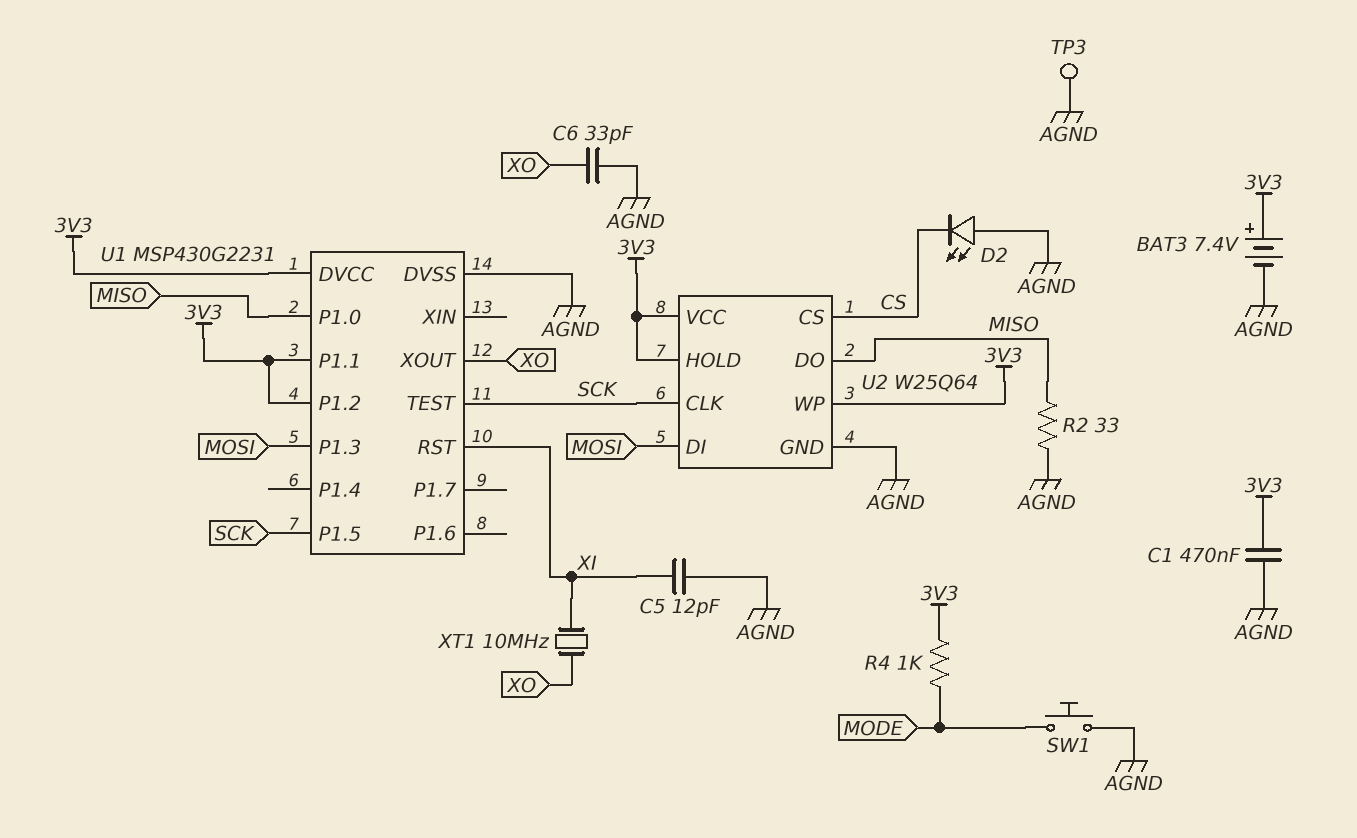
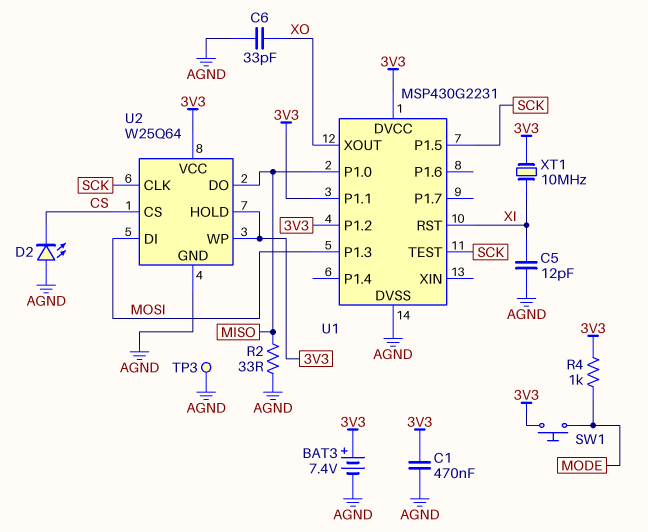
SW1: button (AGND, MODE) -> button (3V3, MODE)
XT1: 10MHz (XI, XO) -> 10MHz (3V3, XI)

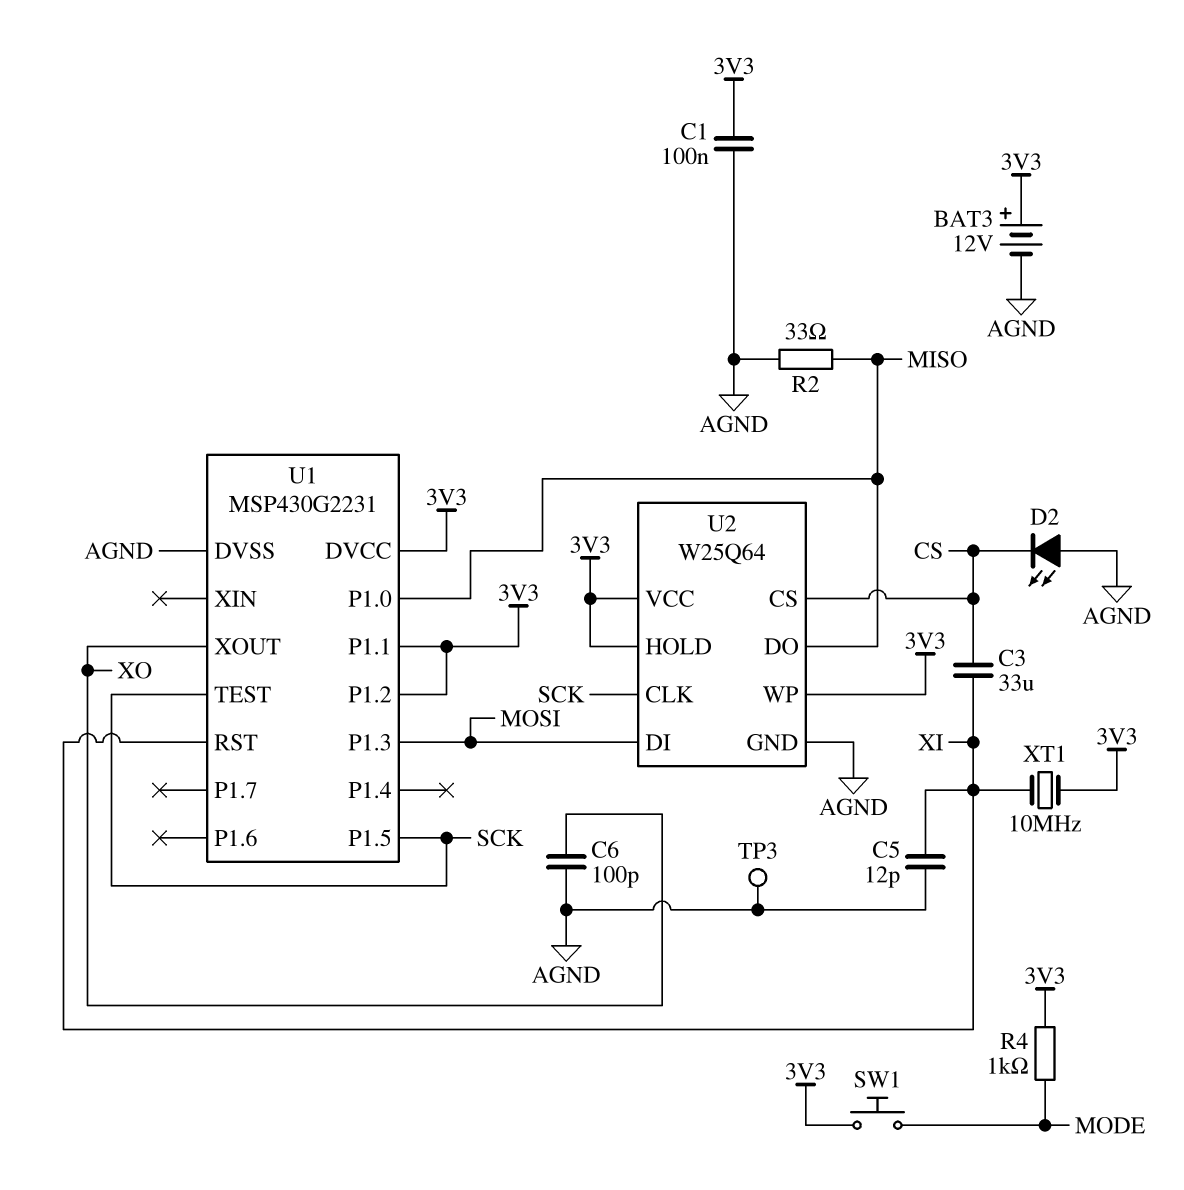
BAT3: 7.4V (plus 3V3, minus AGND) -> 12V (plus 3V3, minus AGND)
C1: 470nF (3V3, AGND) -> 100nF (3V3, AGND)
C3: none -> 33uF (CS, XI)
C6: 33pF (AGND, XO) -> 100pF (AGND, XO)

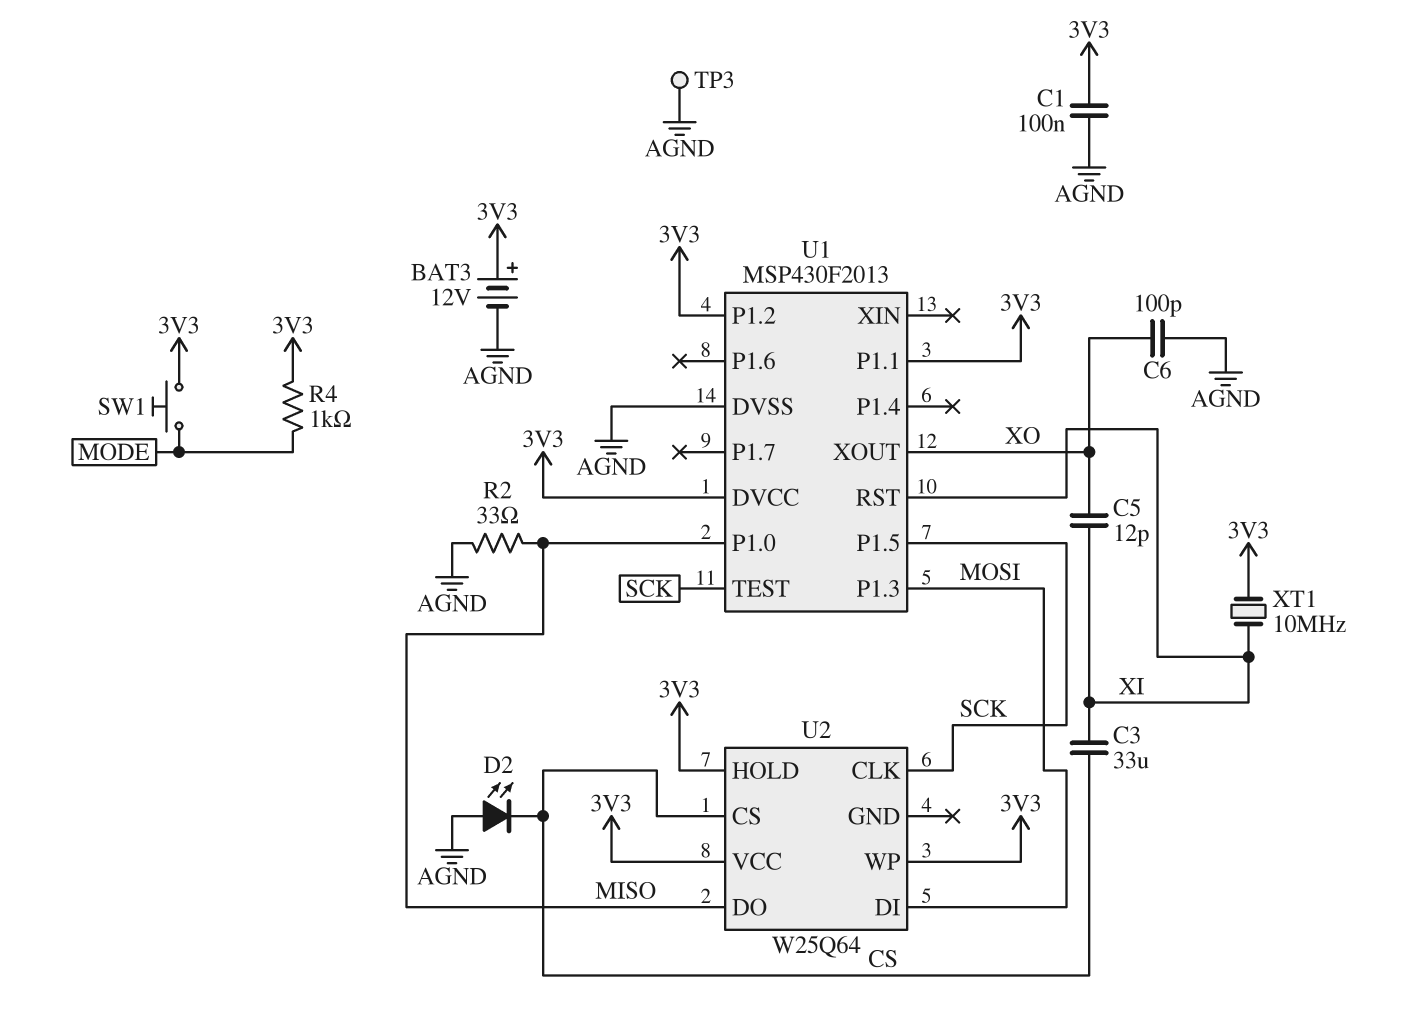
C5: 12pF (AGND, XI) -> 12pF (XI, XO)
U1: MSP430G2231 -> MSP430F2013
U2 pin GND: AGND -> none

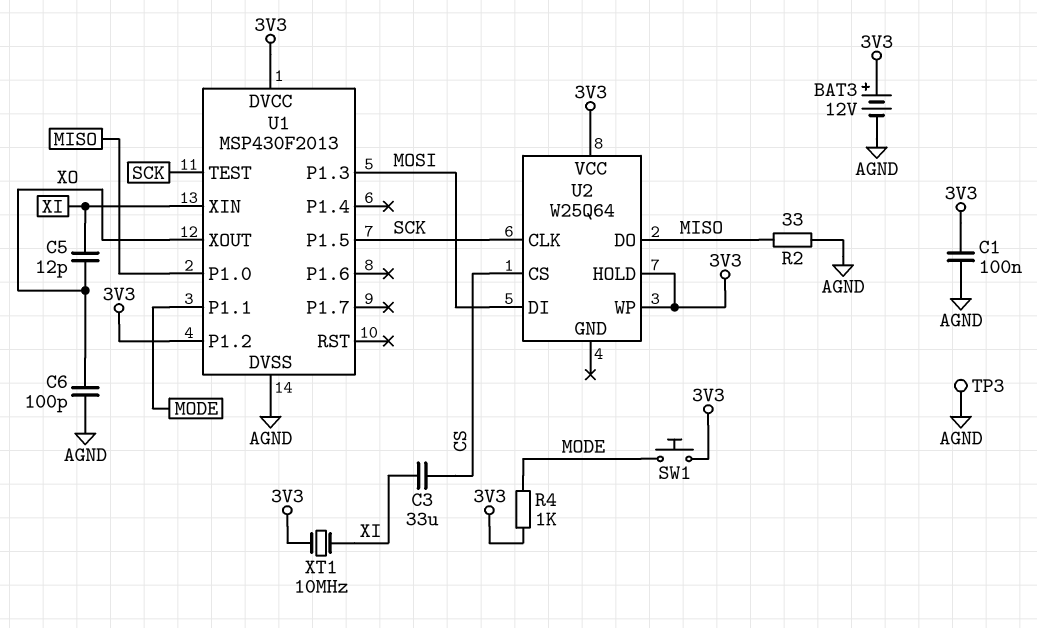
D2: LED (A AGND, K CS) -> none
U1 pin P1.1: 3V3 -> MODE
U1 pin RST: XI -> none
U1 pin XIN: none -> XI

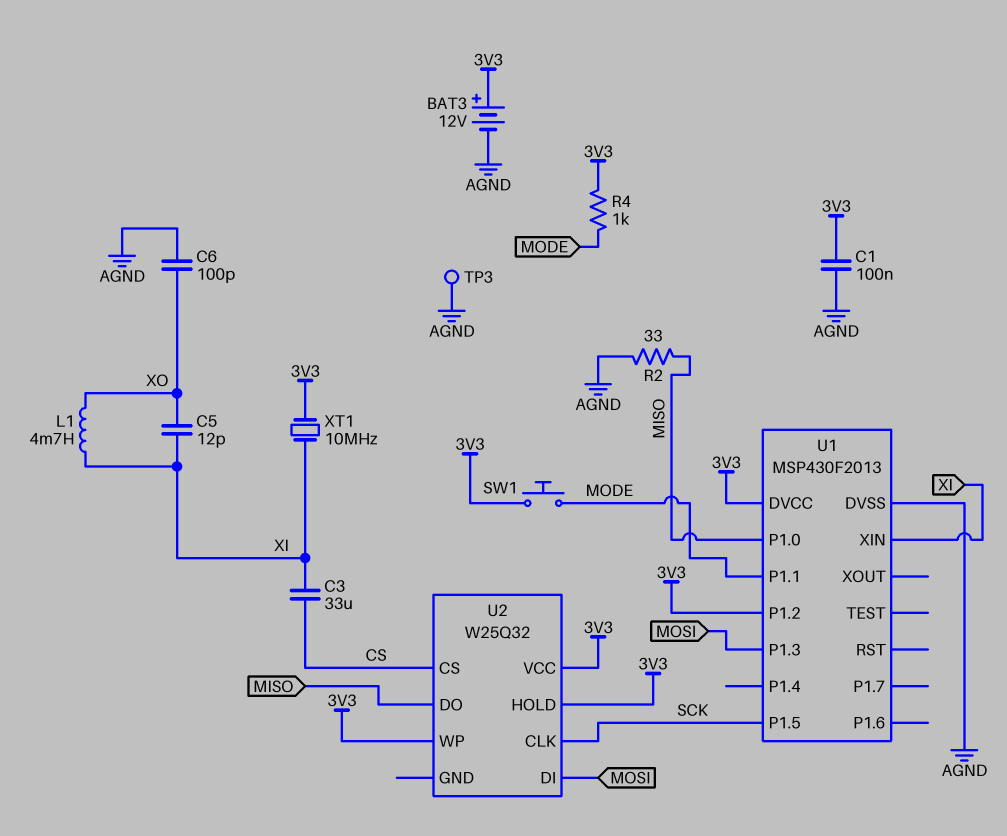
L1: none -> 4.7mH (XI, XO)
U1 pin TEST: SCK -> none
U1 pin XOUT: XO -> none
U2: W25Q64 -> W25Q32

